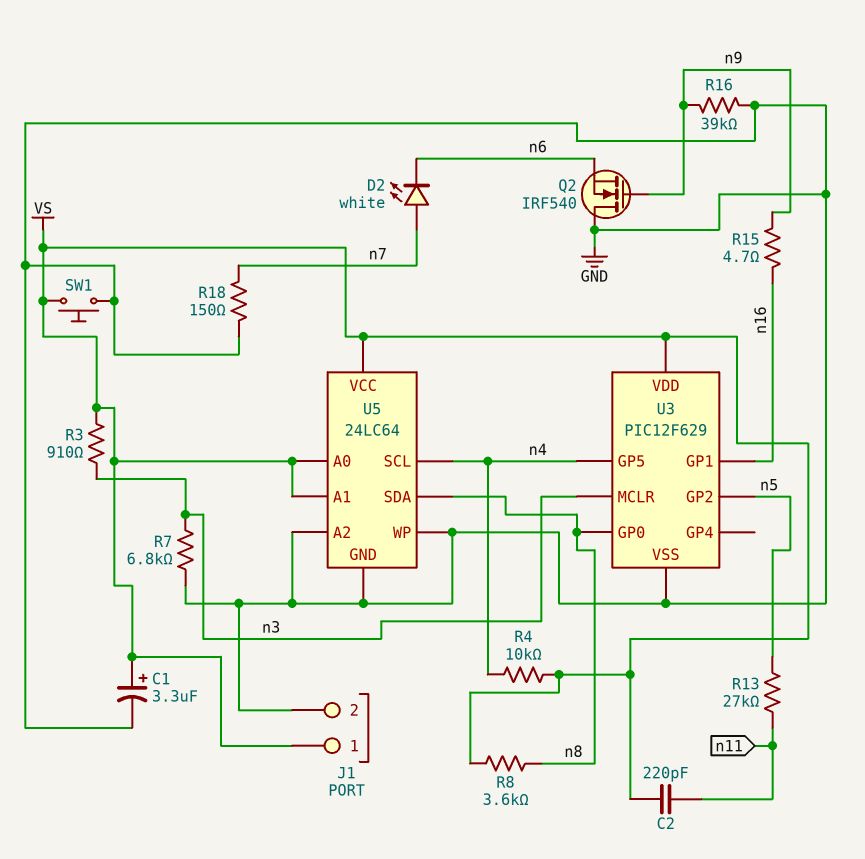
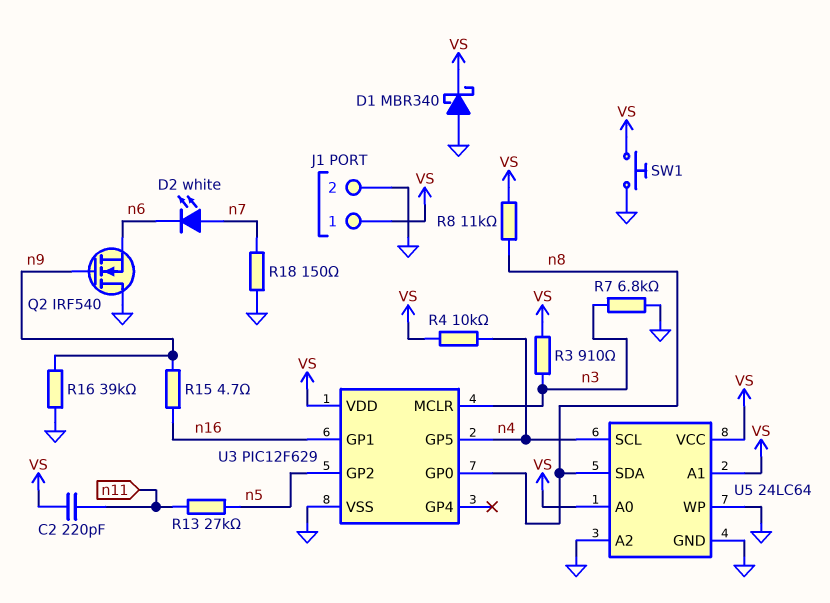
C1: 3.3uF (plus VS, minus GND) -> none
D1: none -> schottky MBR340 (A GND, K VS)
R8: 3.6k (VS, n8) -> 11k (VS, n8)

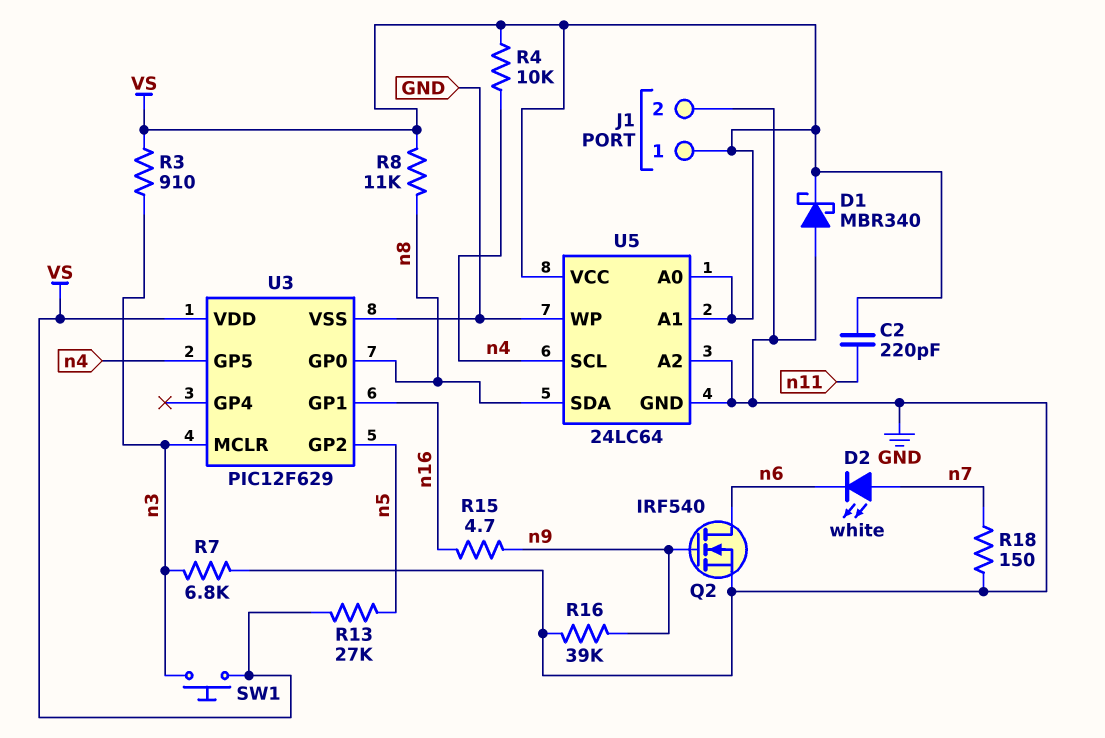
Q2: NMOS IRF540 (G n9, D GND, S n6) -> NMOS IRF540 (G n9, D n6, S GND)
R13: 27k (n5, n11) -> 27k (VS, n5)
SW1: button (GND, VS) -> button (VS, n3)

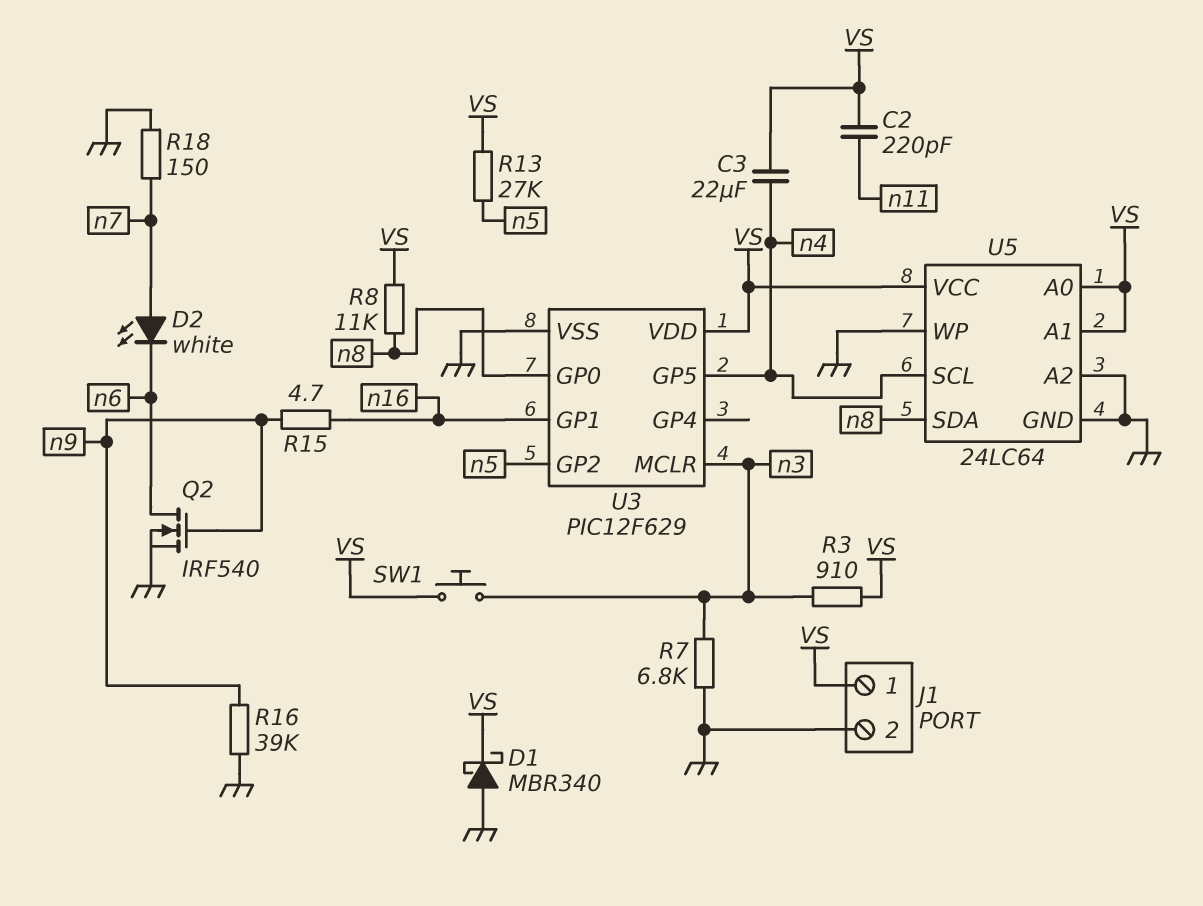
C3: none -> 22uF (VS, n4)
R4: 10k (VS, n4) -> none

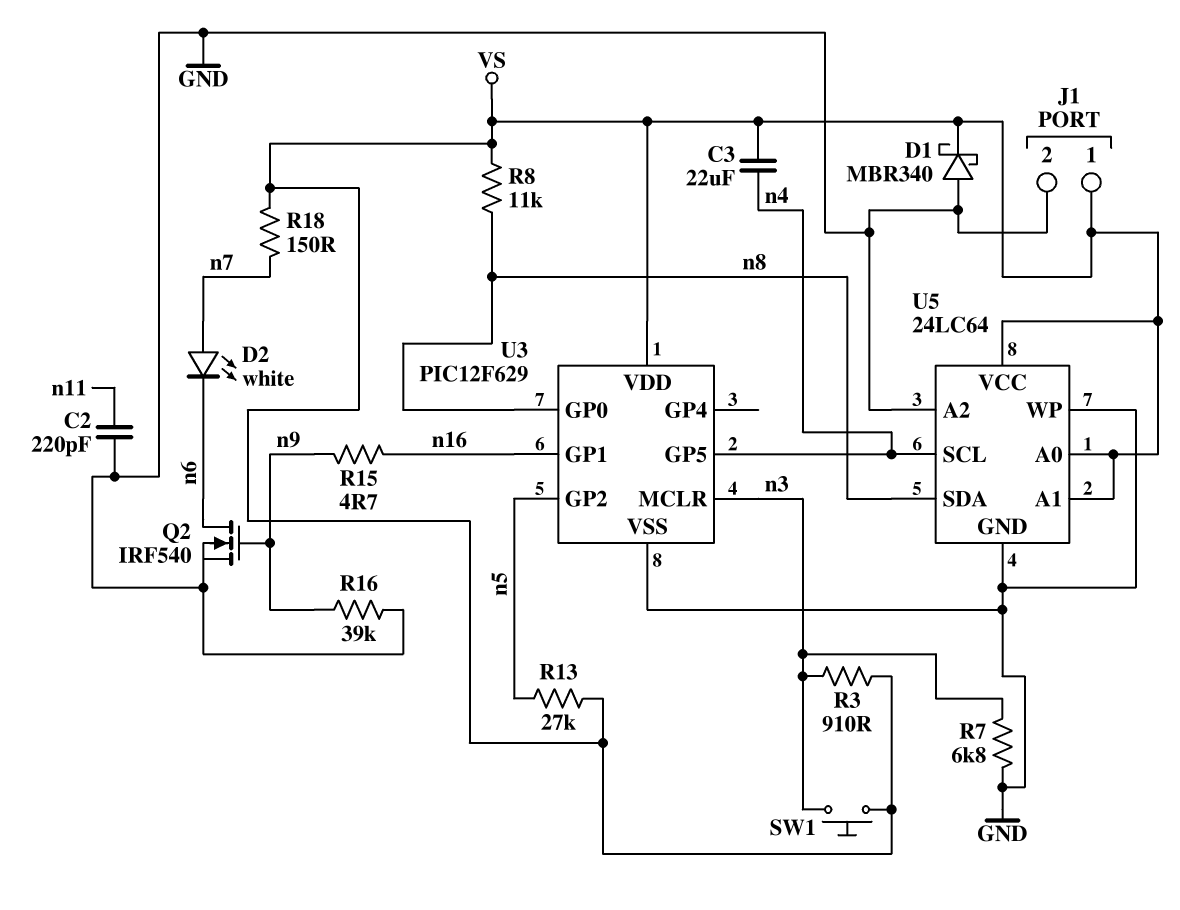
C2: 220pF (VS, n11) -> 220pF (GND, n11)
R18: 150 (GND, n7) -> 150 (VS, n7)

